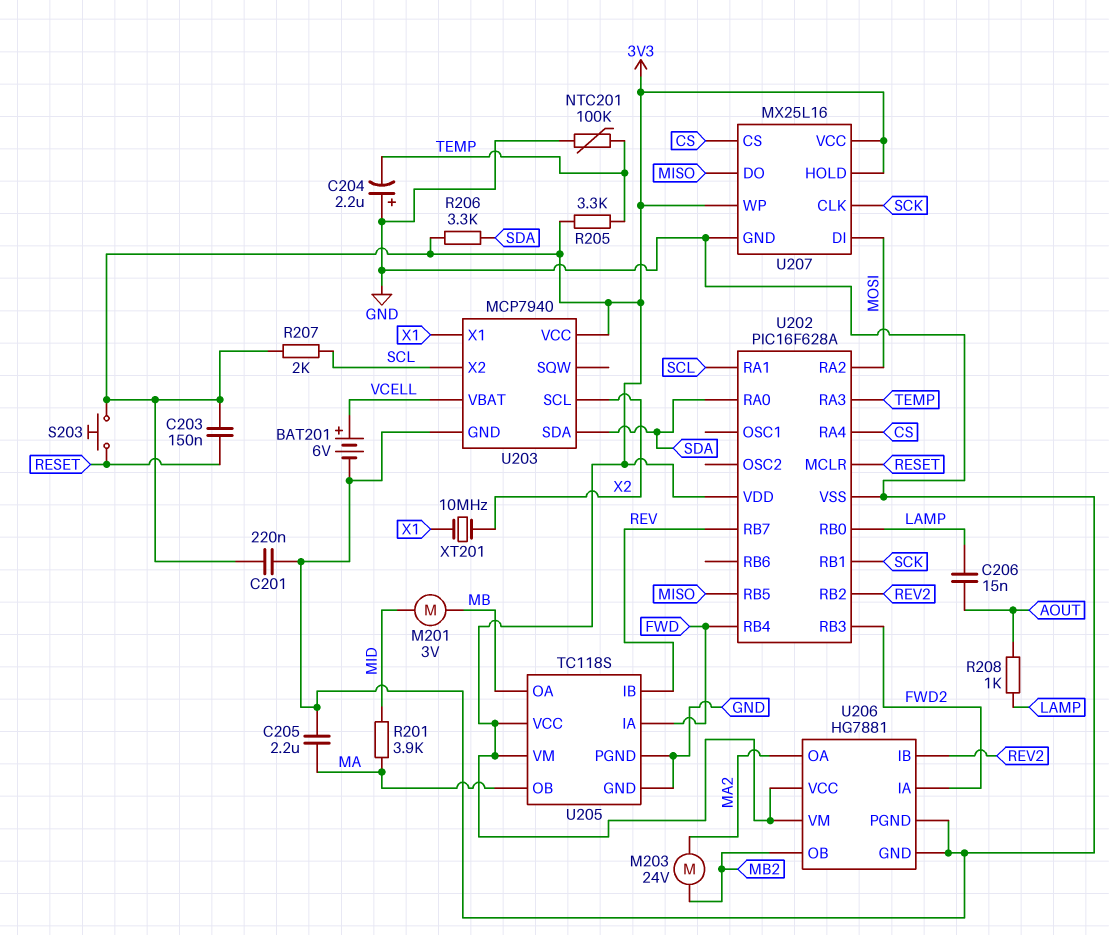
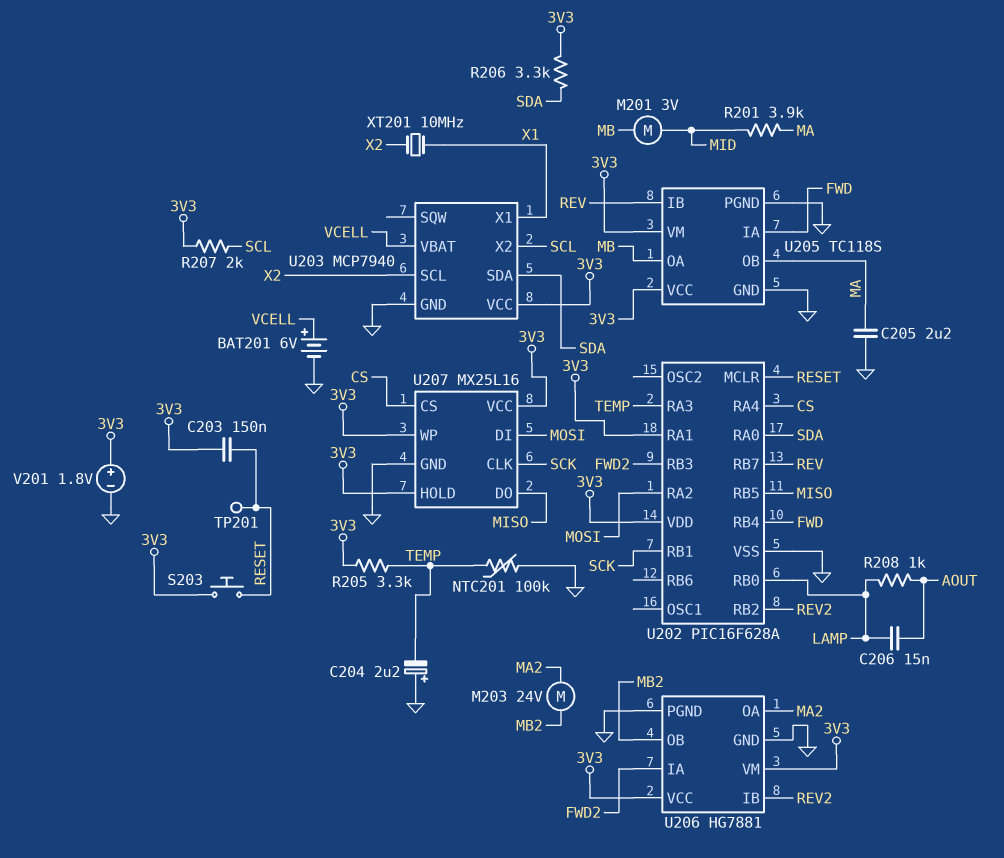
C201: 220nF (3V3, GND) -> none
TP201: none -> test point (RESET)
U202 pin RA1: SCL -> 3V3
V201: none -> 1.8V (plus 3V3, minus GND)

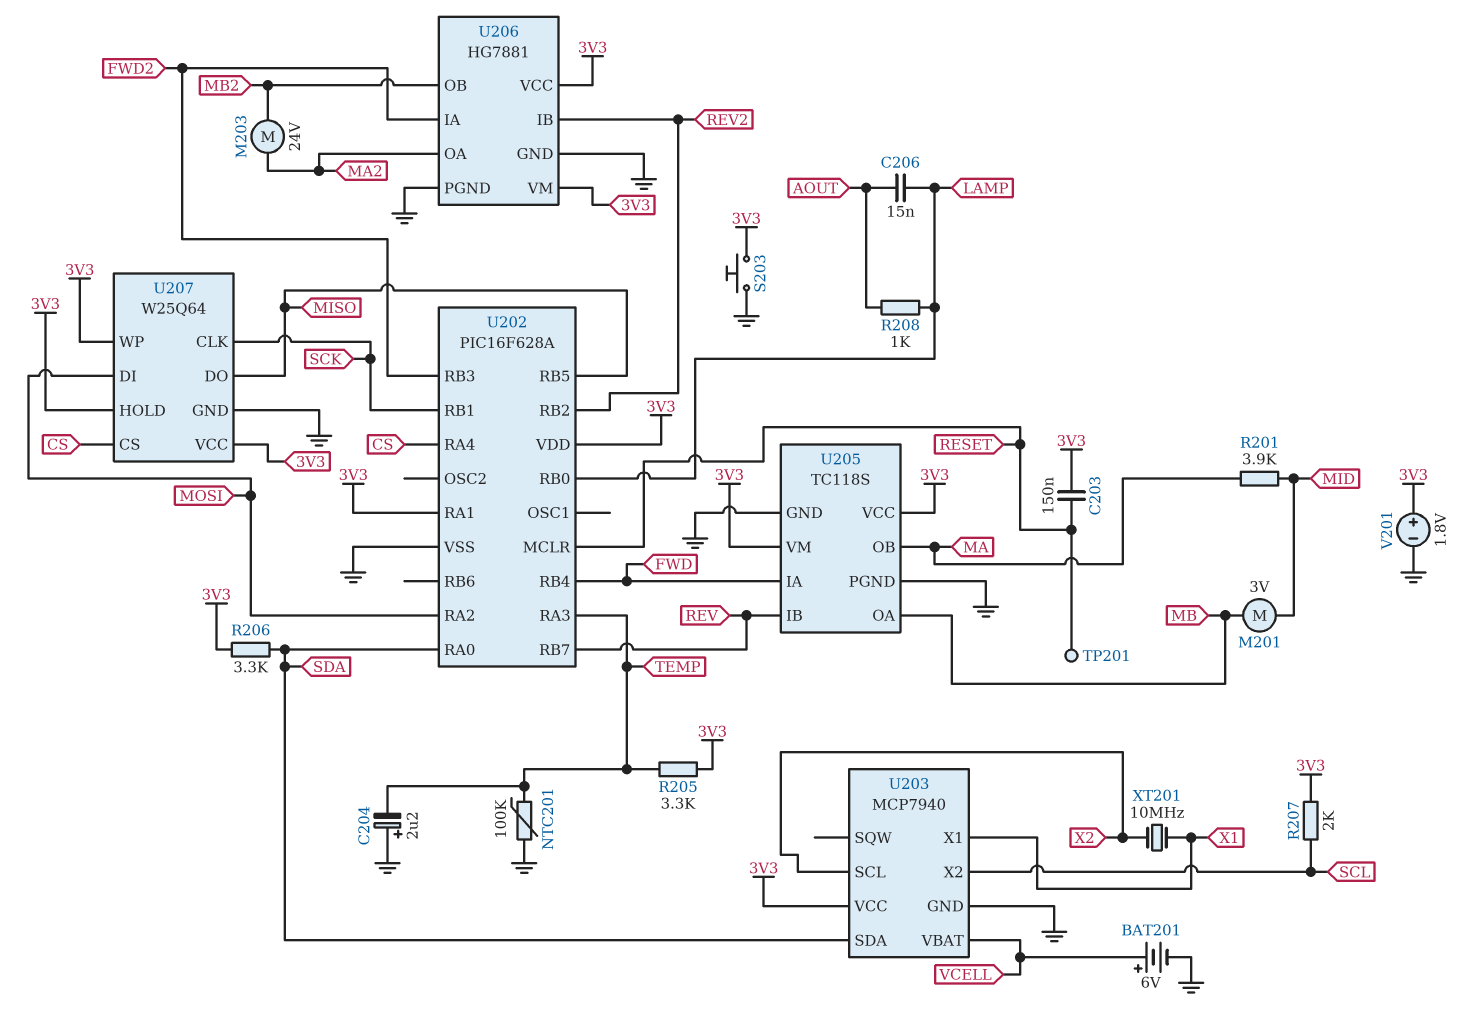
C205: 2.2uF (GND, MA) -> none
S203: button (3V3, RESET) -> button (3V3, GND)
U207: MX25L16 -> W25Q64

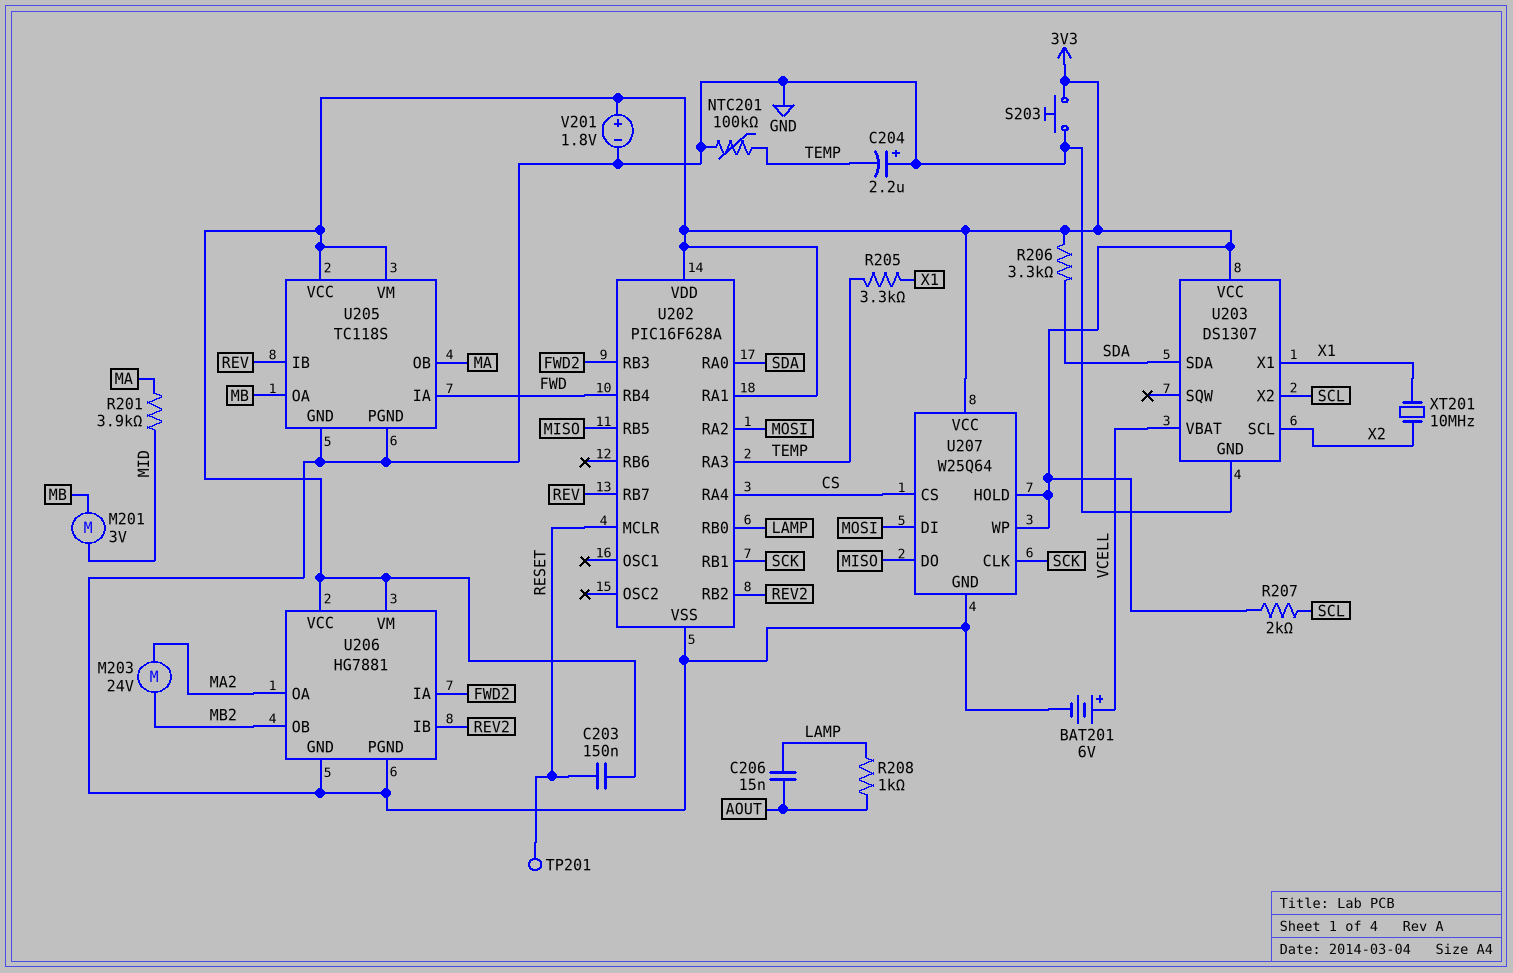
R205: 3.3k (3V3, TEMP) -> 3.3k (TEMP, X1)
U203: MCP7940 -> DS1307

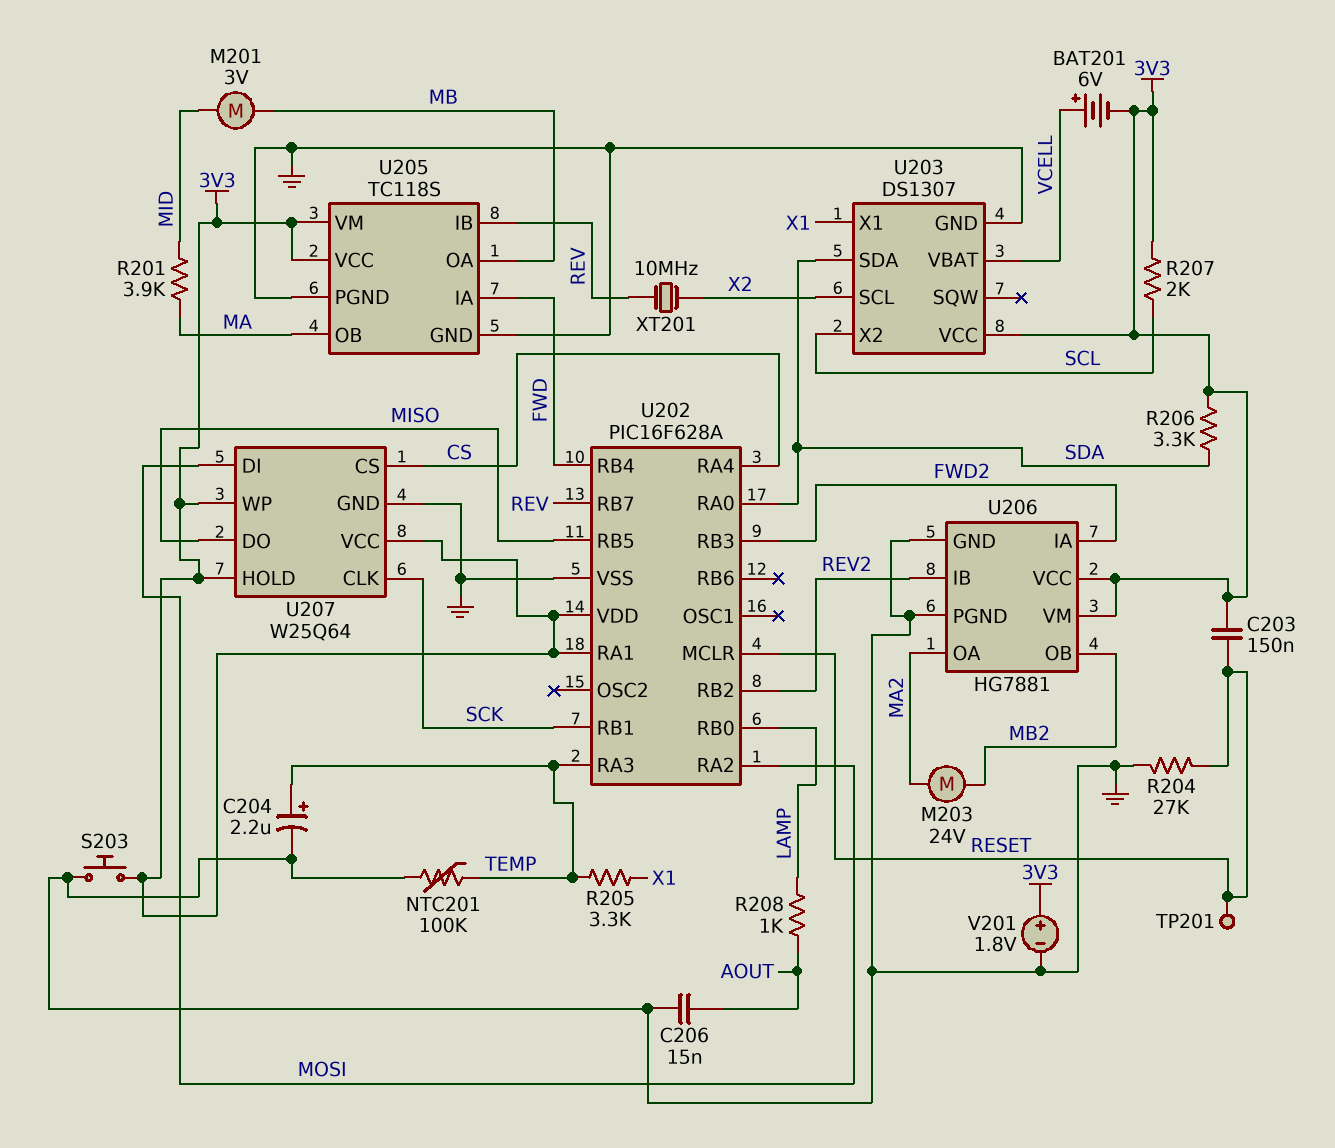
BAT201: 6V (plus VCELL, minus GND) -> 6V (plus VCELL, minus 3V3)
C204: 2.2uF (plus GND, minus TEMP) -> 2.2uF (plus TEMP, minus GND)
C206: 15nF (AOUT, LAMP) -> 15nF (AOUT, GND)
R204: none -> 27k (GND, RESET)
XT201: 10MHz (X1, X2) -> 10MHz (REV, X2)

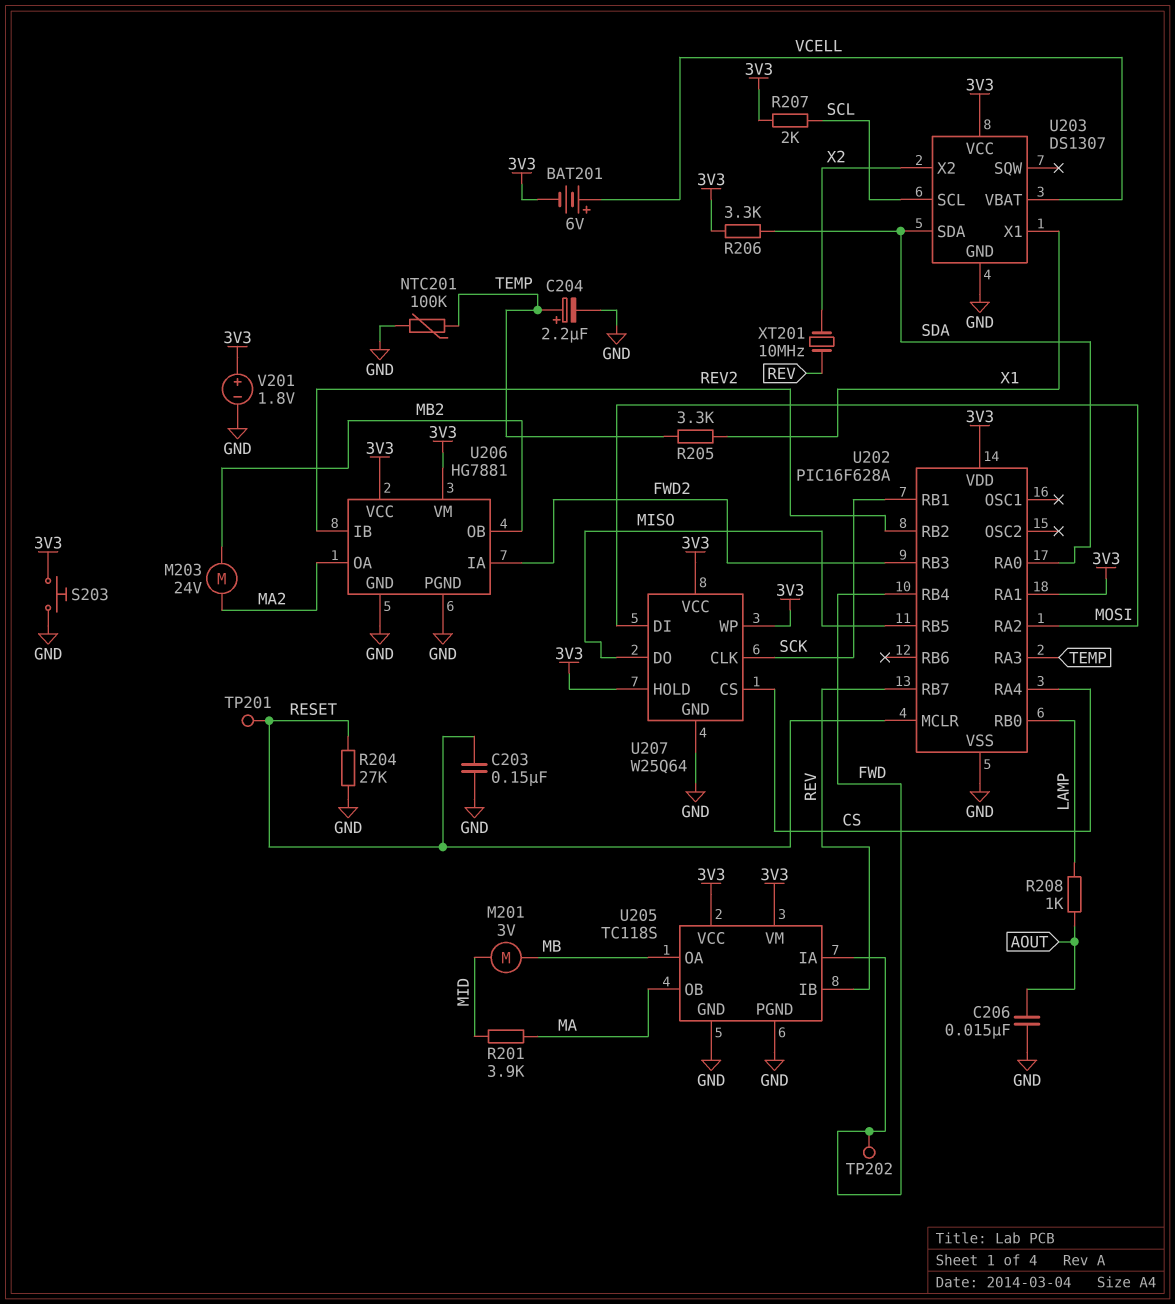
C203: 150nF (3V3, RESET) -> 150nF (GND, RESET)
TP202: none -> test point (FWD)
U203 pin SCL: X2 -> SCL
U203 pin X2: SCL -> X2

